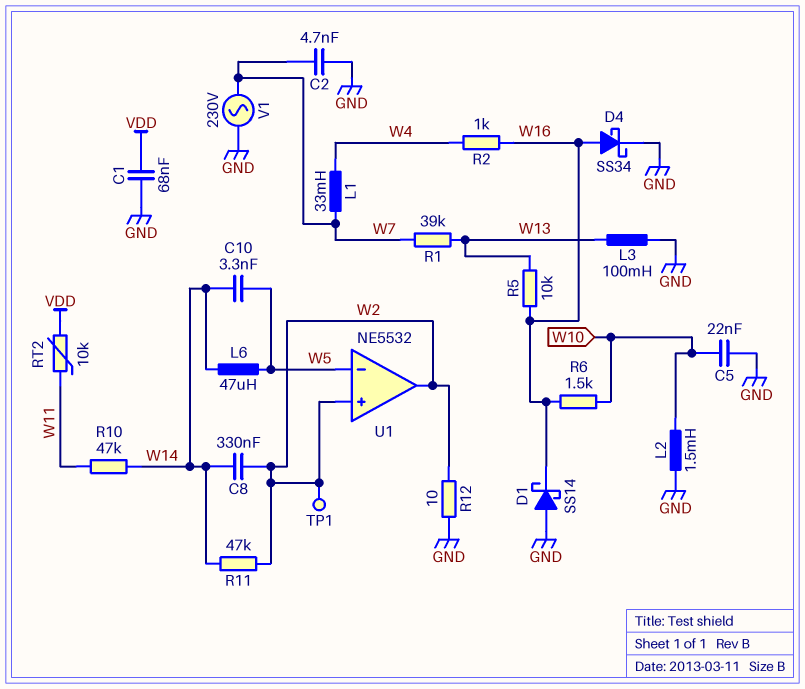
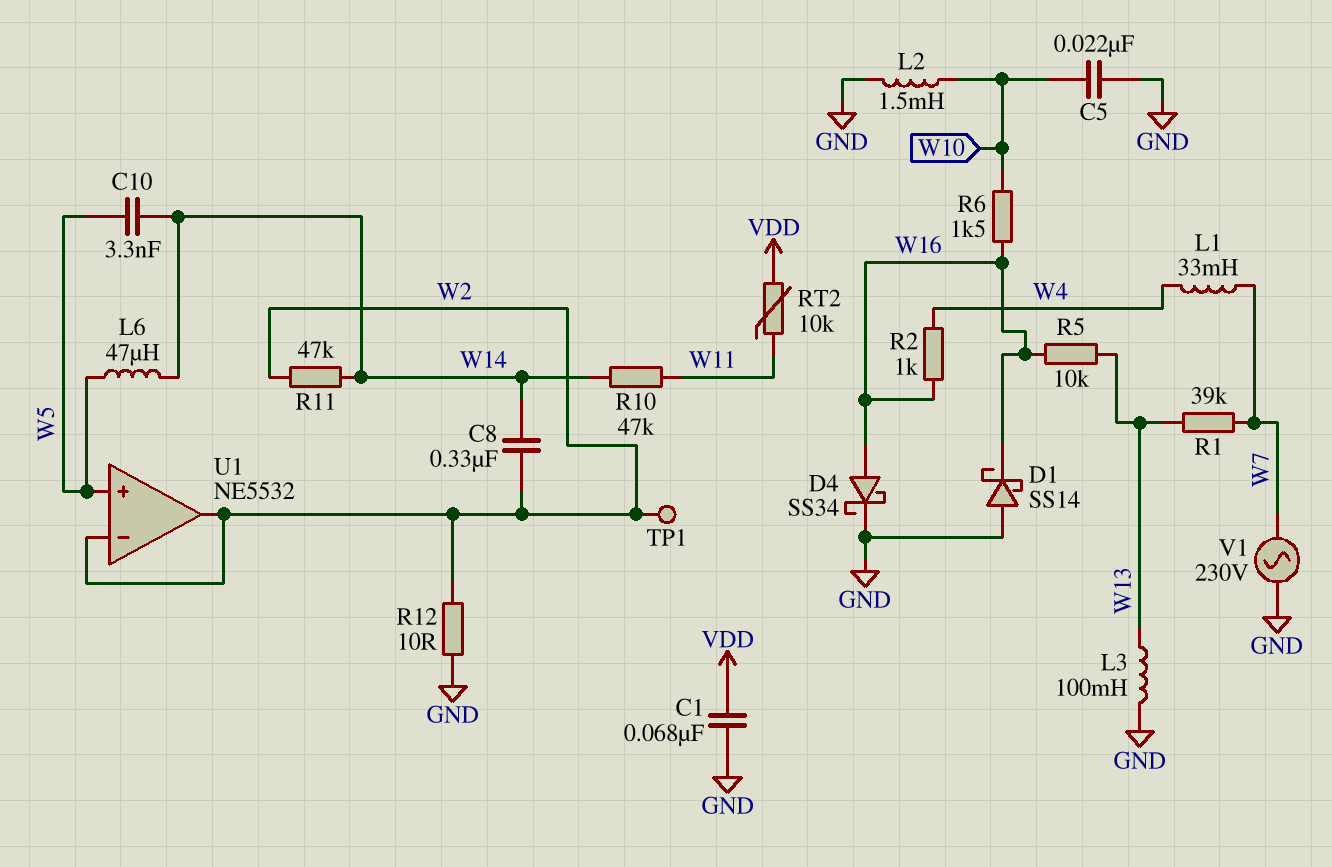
C2: 4.7nF (GND, W7) -> none
U1 pin in+: W2 -> W5
U1 pin in-: W5 -> W2

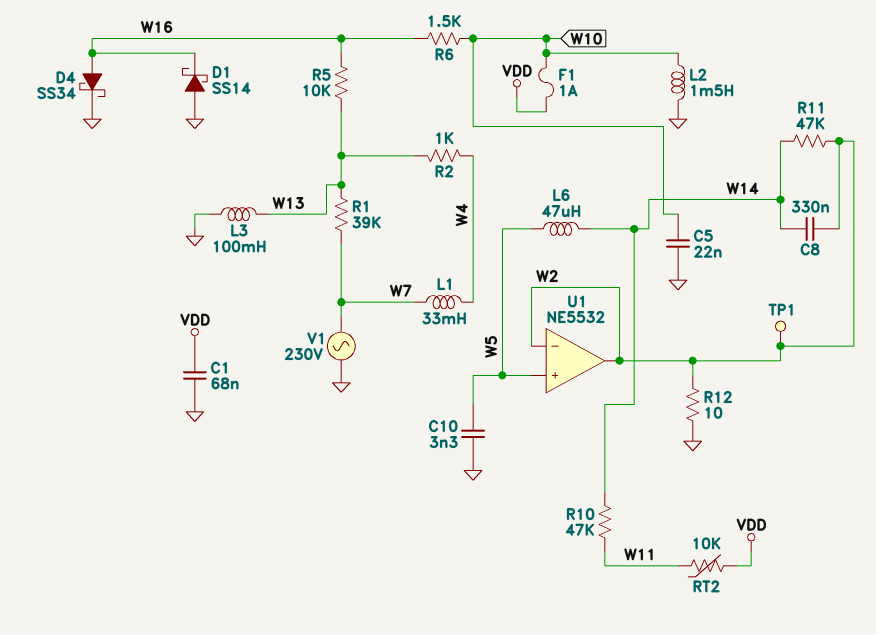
C10: 3.3nF (W5, W14) -> 3.3nF (GND, W5)
F1: none -> 1A (VDD, W10)
R2: 1k (W4, W16) -> 1k (W4, W13)

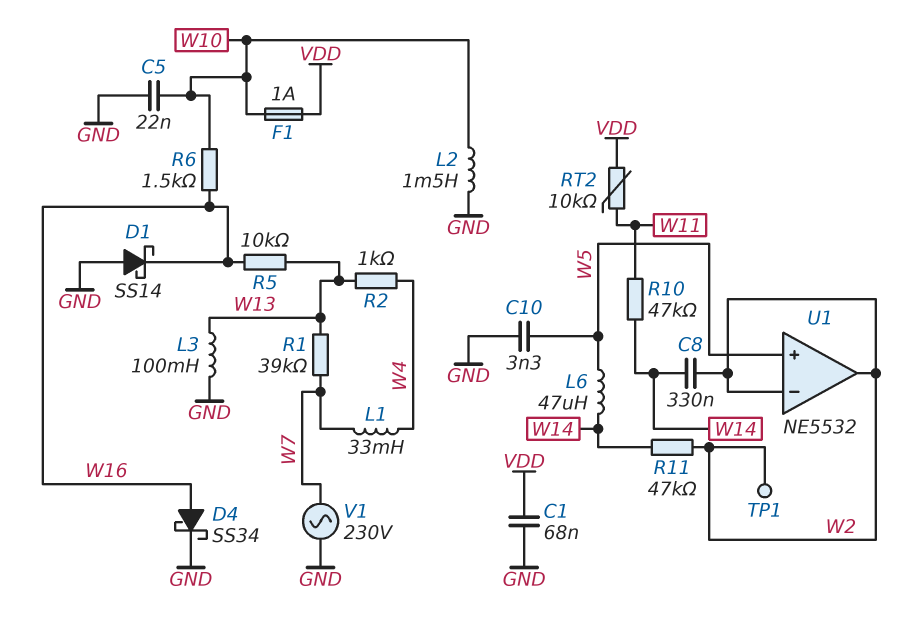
R12: 10 (GND, W2) -> none

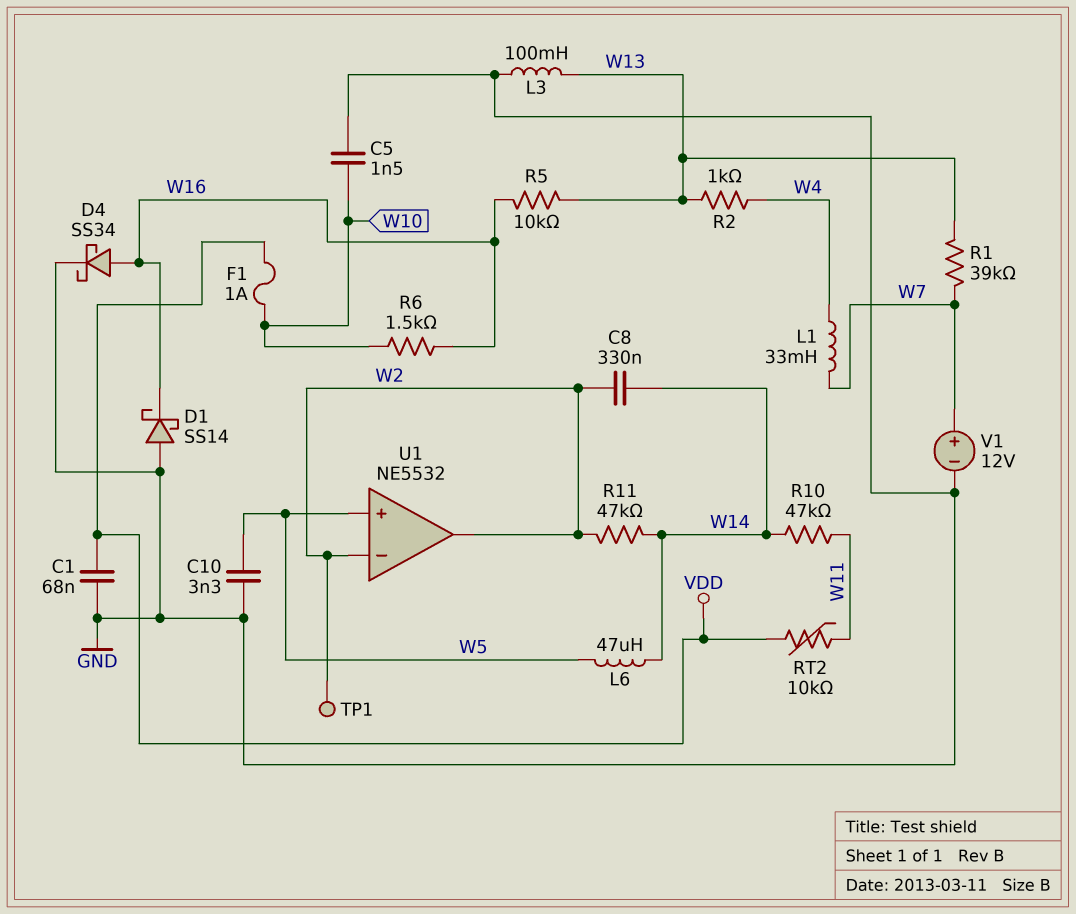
C5: 22nF (GND, W10) -> 1.5nF (GND, W10)
L2: 1.5mH (GND, W10) -> none
V1: AC 230V (GND, W7) -> 12V (plus W7, minus GND)

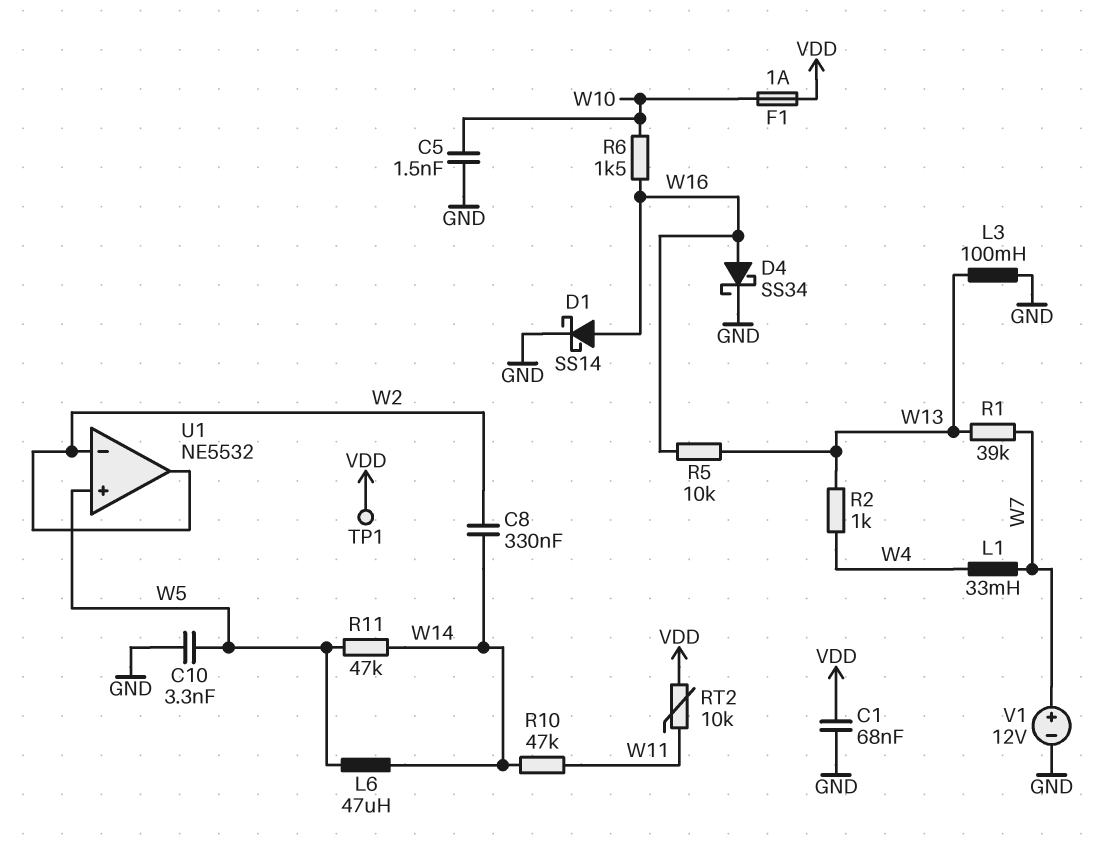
D1: schottky SS14 (A GND, K W16) -> schottky SS14 (A W16, K GND)
R11: 47k (W2, W14) -> 47k (W5, W14)
TP1: test point (W2) -> test point (VDD)

